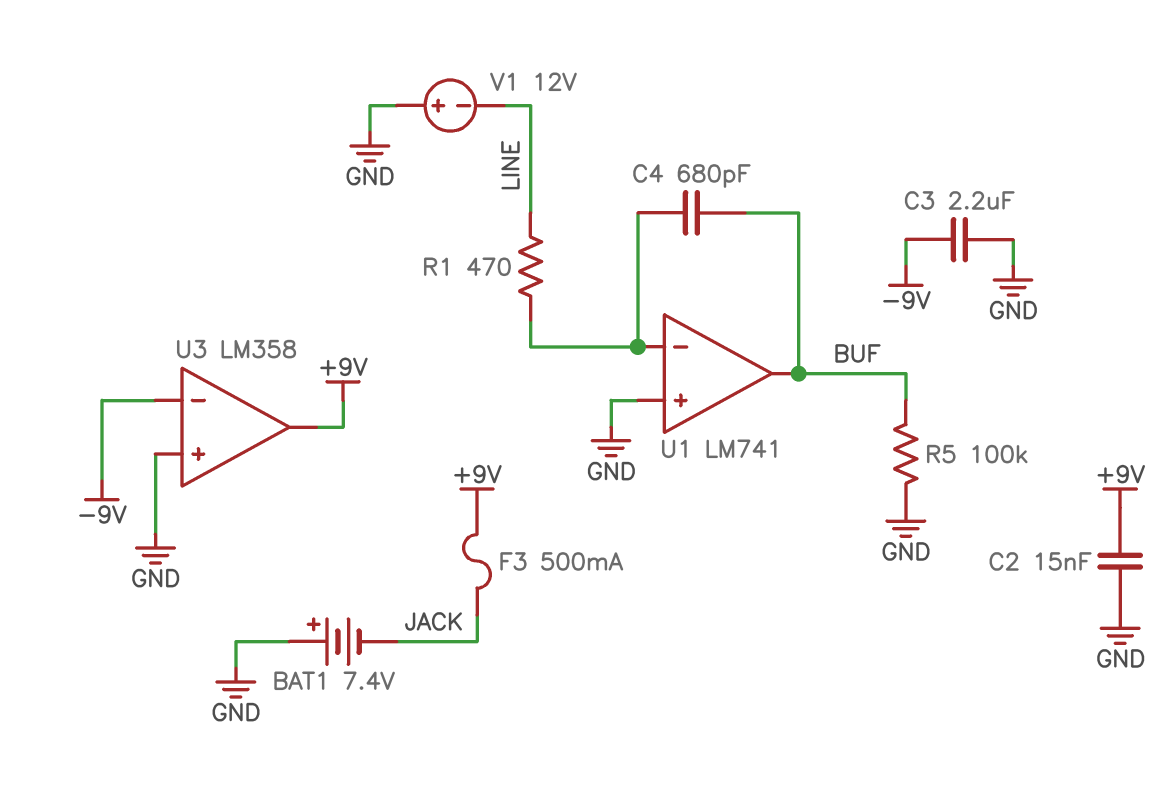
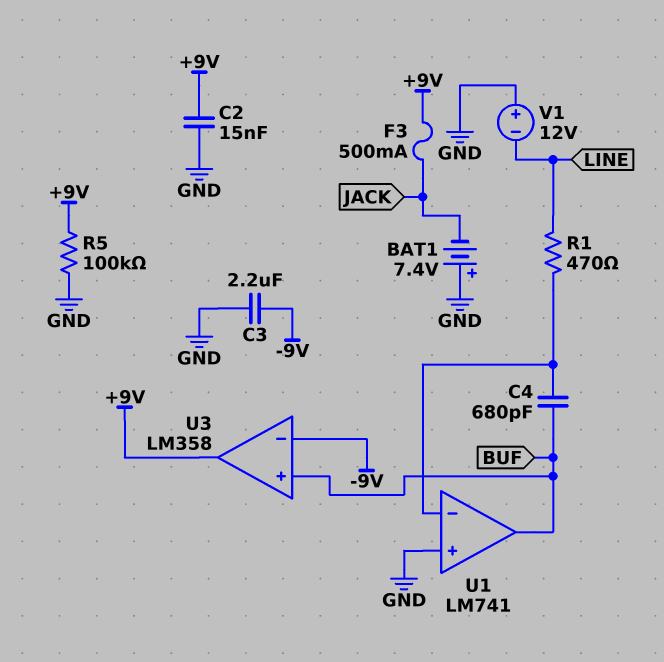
R5: 100k (BUF, GND) -> 100k (+9V, GND)
U3 pin in+: GND -> BUF

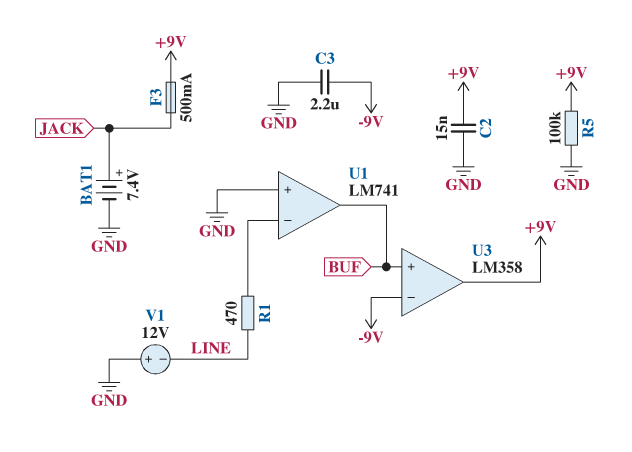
BAT1: 7.4V (plus GND, minus JACK) -> 7.4V (plus JACK, minus GND)
C4: 680pF (BUF, U1/in-) -> none

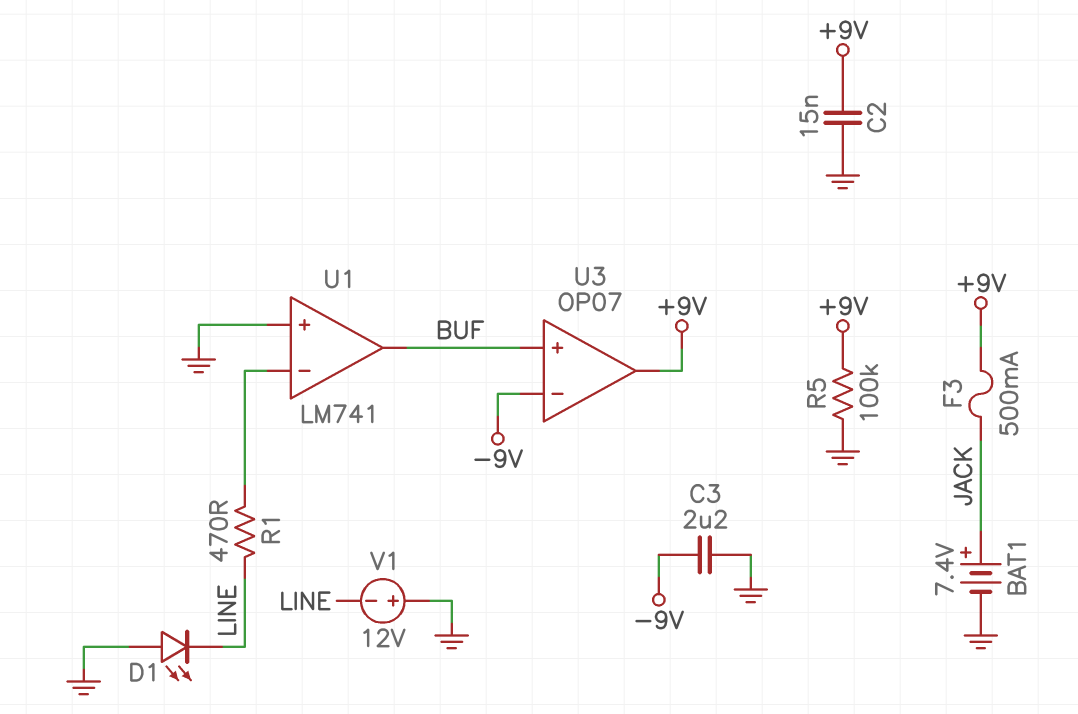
D1: none -> LED (A GND, K LINE)
U3: LM358 -> OP07

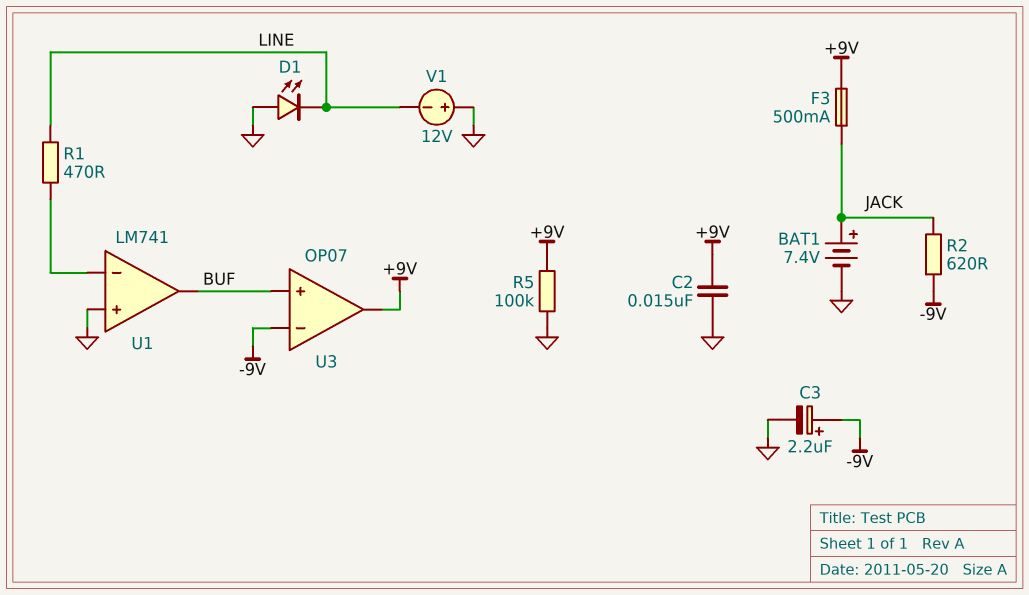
C3: 2.2uF (-9V, GND) -> 2.2uF (plus -9V, minus GND)
R2: none -> 620 (-9V, JACK)

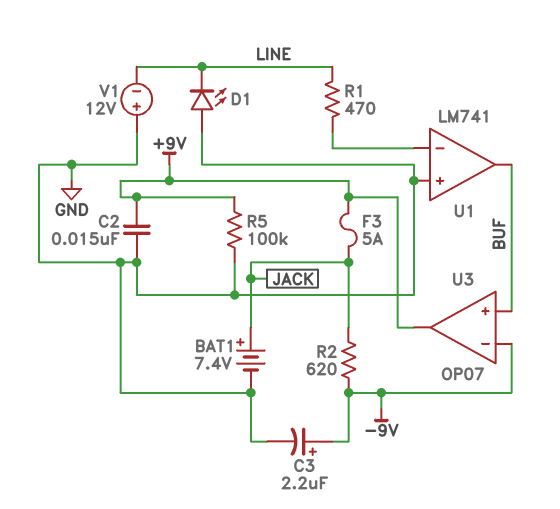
F3: 500mA (+9V, JACK) -> 5A (+9V, JACK)

